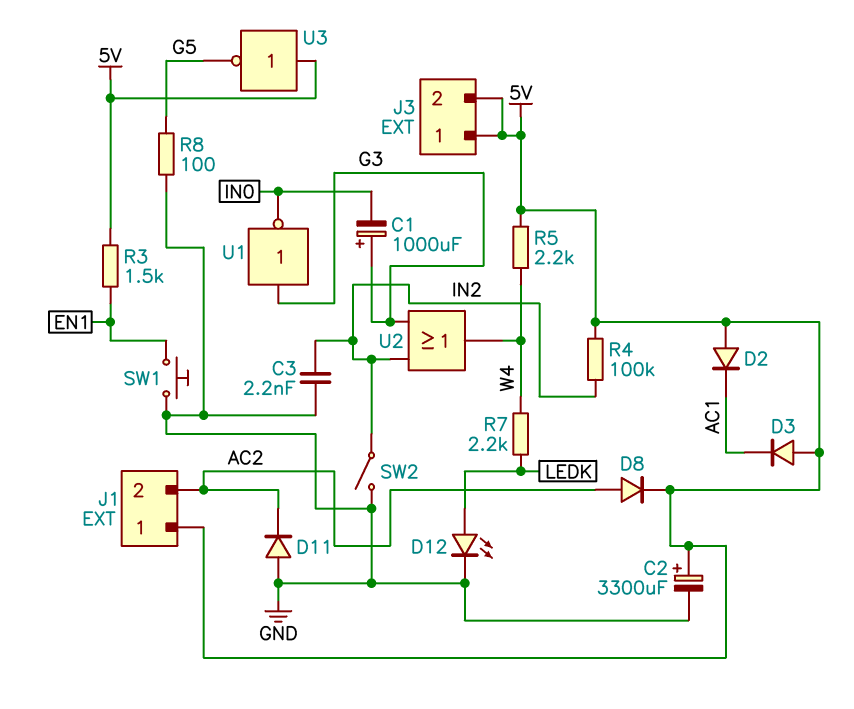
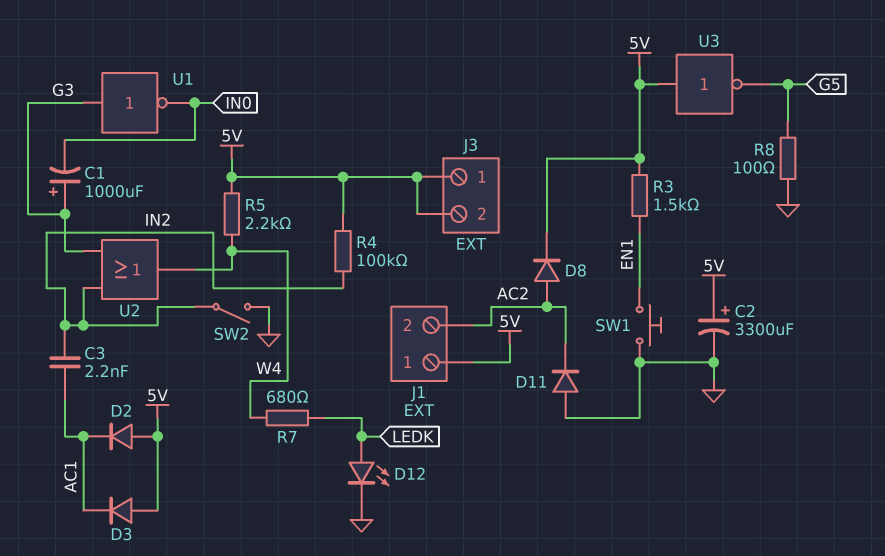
C3: 2.2nF (GND, IN2) -> 2.2nF (AC1, IN2)
R7: 2.2k (LEDK, W4) -> 680 (LEDK, W4)

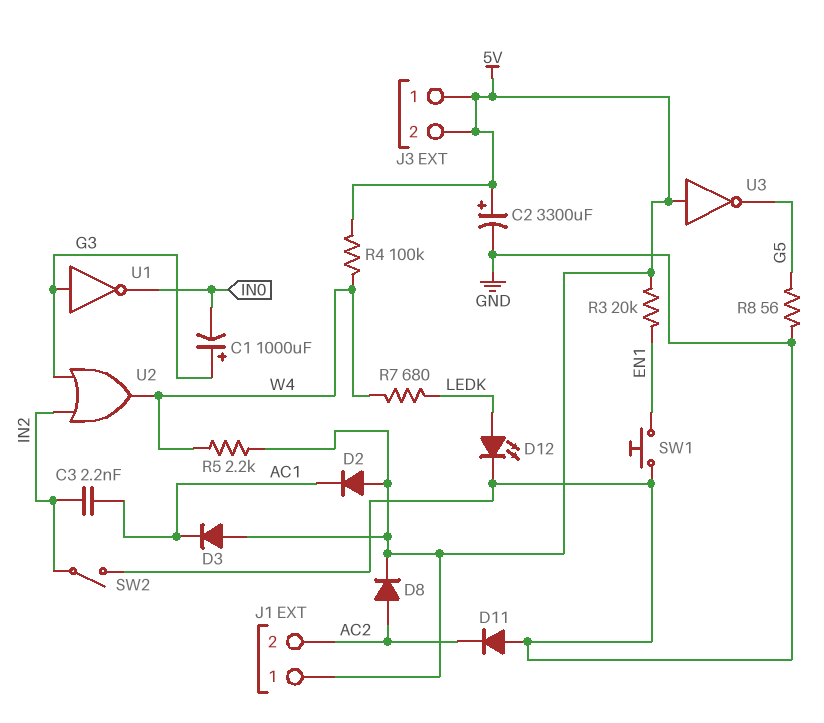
R3: 1.5k (5V, EN1) -> 20k (5V, EN1)
R4: 100k (5V, IN2) -> 100k (5V, W4)
R8: 100 (G5, GND) -> 56 (G5, GND)

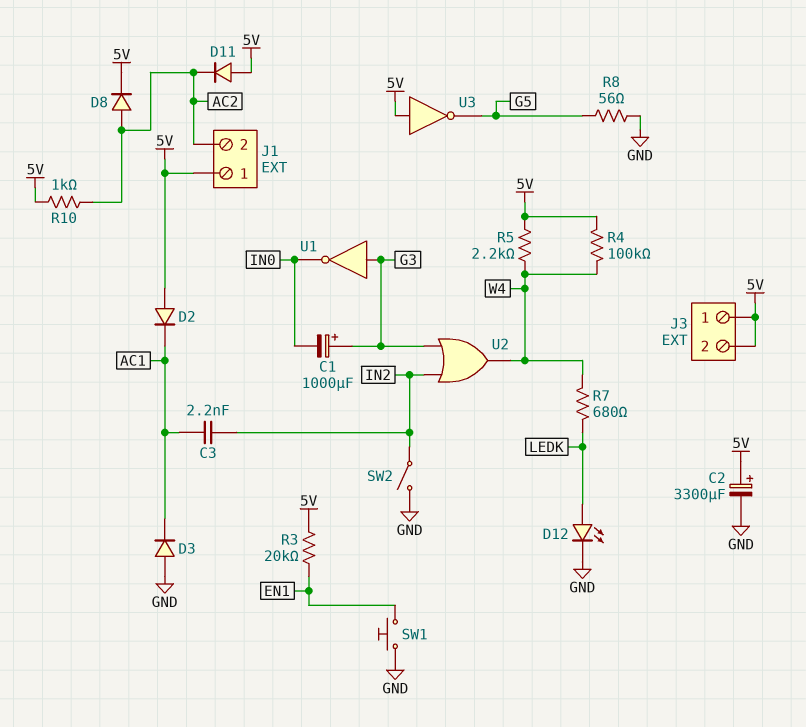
D3: diode (A 5V, K AC1) -> diode (A GND, K AC1)
D11: diode (A GND, K AC2) -> diode (A 5V, K AC2)
R10: none -> 1k (5V, AC2)

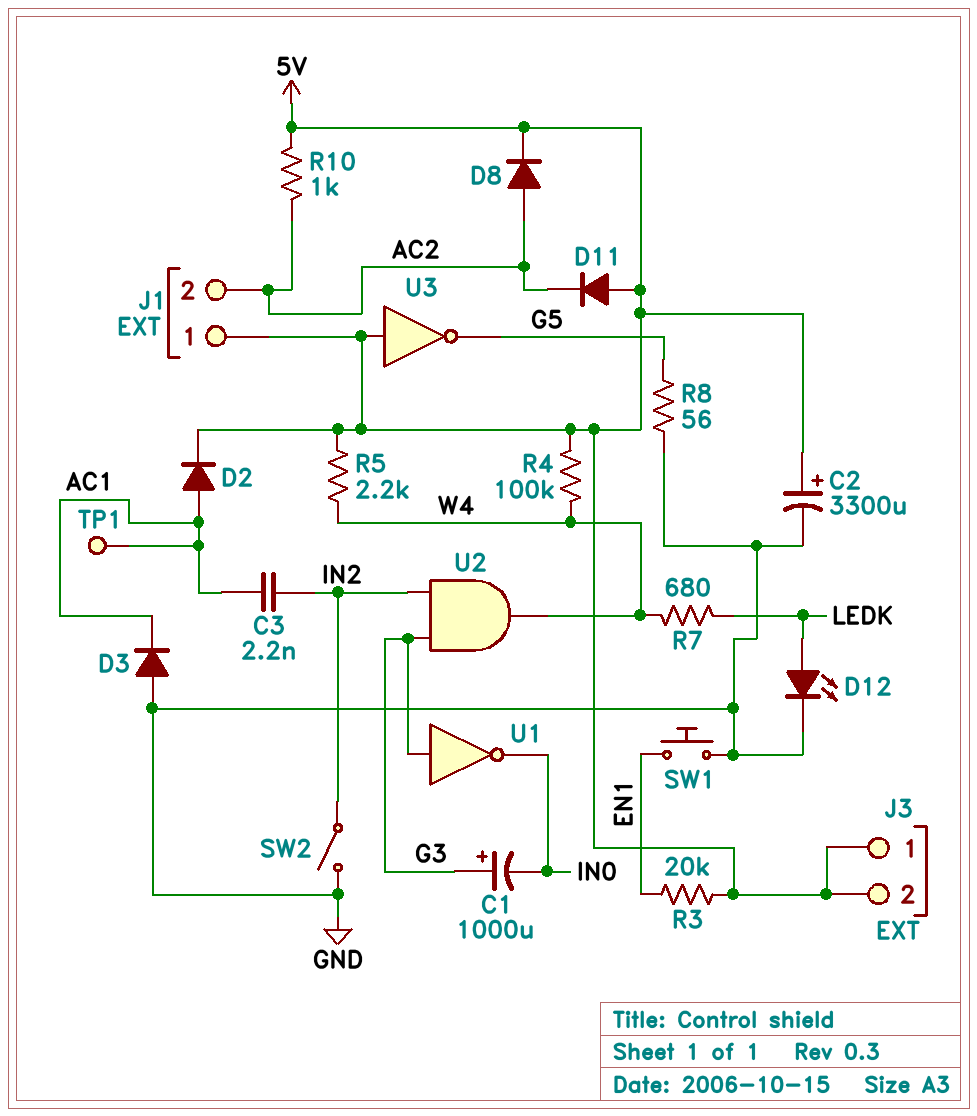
D2: diode (A 5V, K AC1) -> diode (A AC1, K 5V)
TP1: none -> test point (AC1)
U2: OR (in G3, in IN2, out W4) -> AND (in G3, in IN2, out W4)

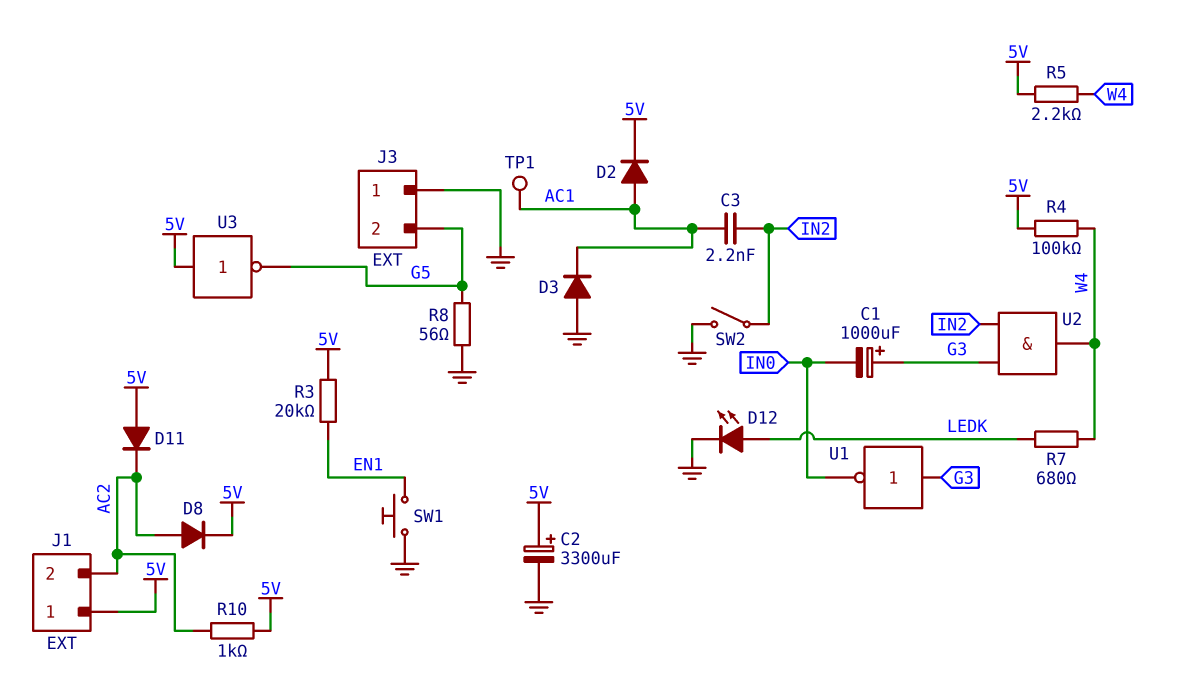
J3 pin 1: 5V -> GND
J3 pin 2: 5V -> G5

